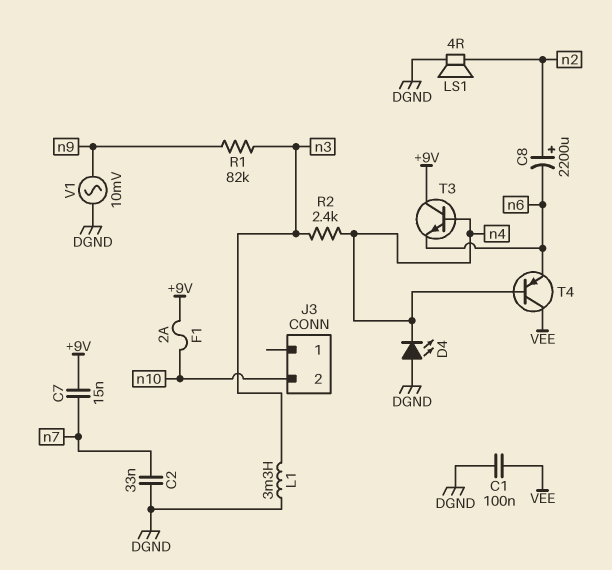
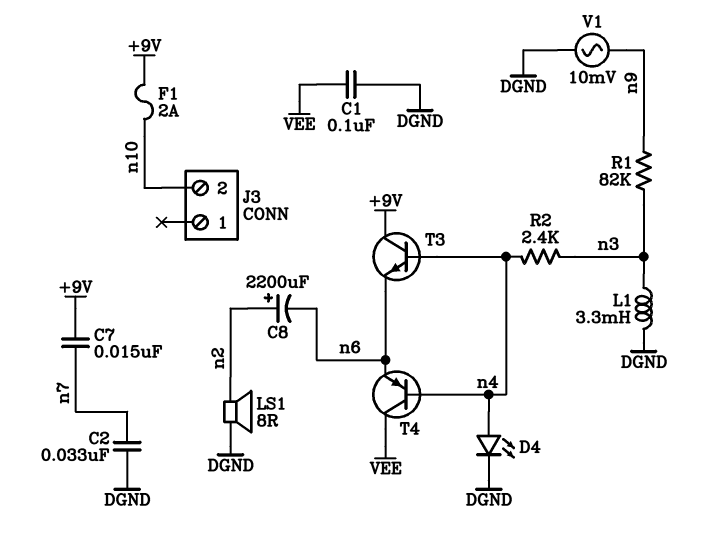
D4: LED (A DGND, K n4) -> LED (A n4, K DGND)
LS1: speaker 4R (DGND, n2) -> speaker 8R (DGND, n2)

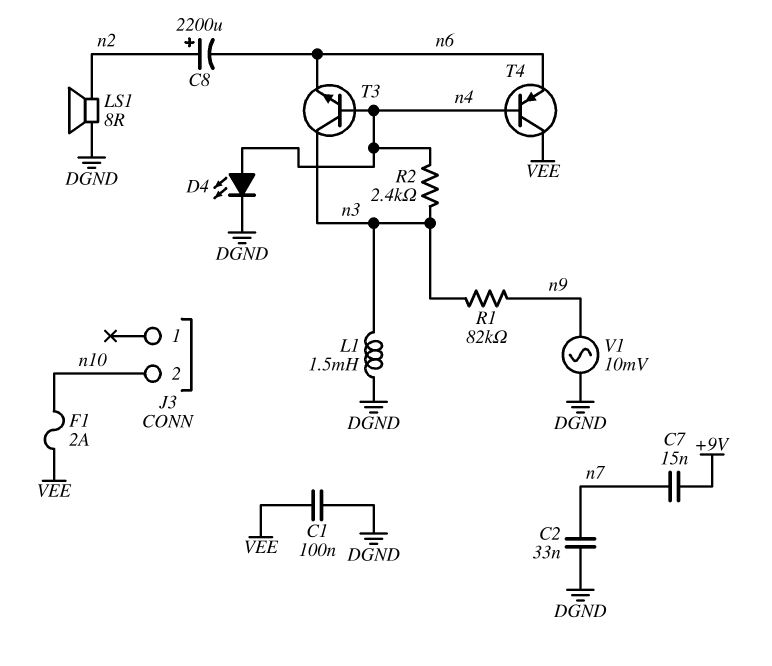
F1: 2A (+9V, n10) -> 2A (VEE, n10)
L1: 3.3mH (DGND, n3) -> 1.5mH (DGND, n3)
T3: NPN (B n4, C +9V, E n6) -> NPN (B n4, C n3, E n6)

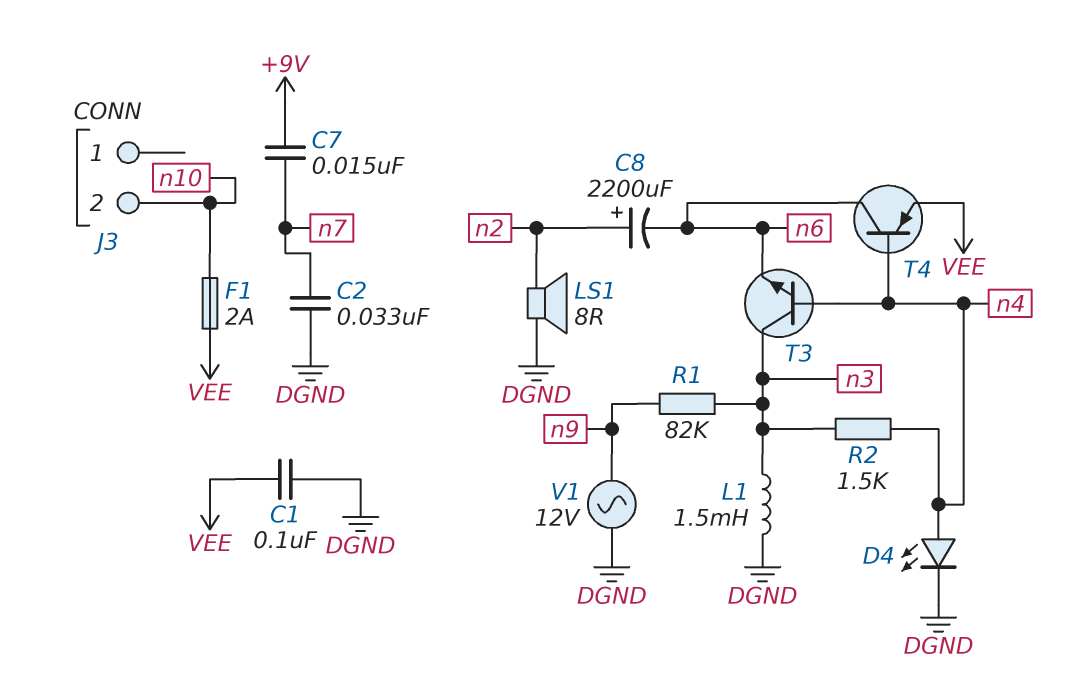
R2: 2.4k (n3, n4) -> 1.5k (n3, n4)
T4: PNP (B n4, C VEE, E n6) -> PNP (B n4, C n6, E VEE)
V1: AC 10mV (DGND, n9) -> AC 12V (DGND, n9)

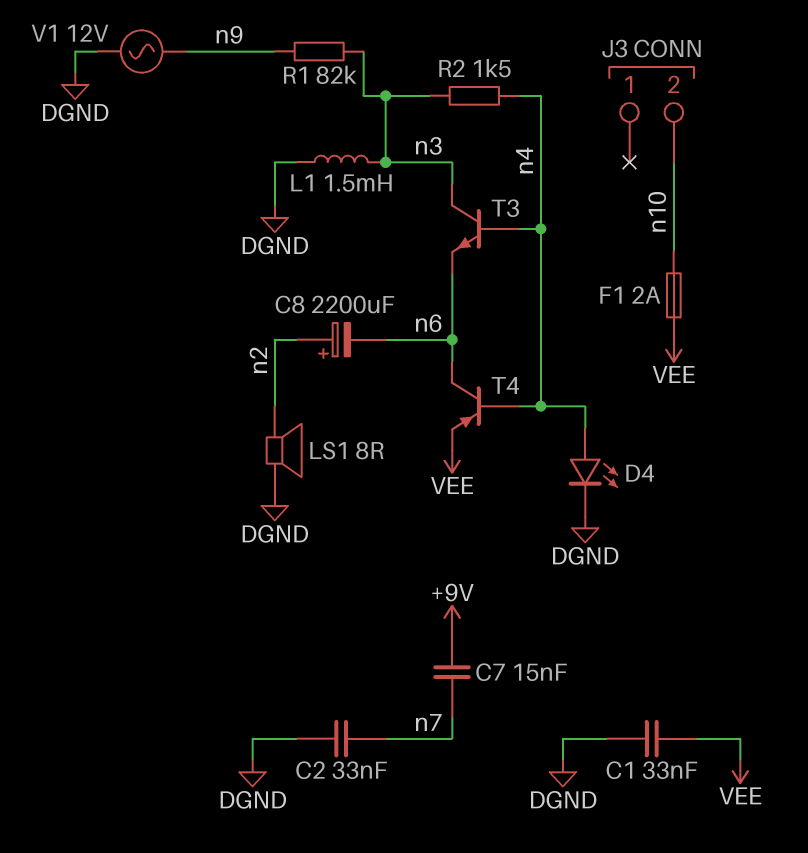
C1: 100nF (DGND, VEE) -> 33nF (DGND, VEE)

